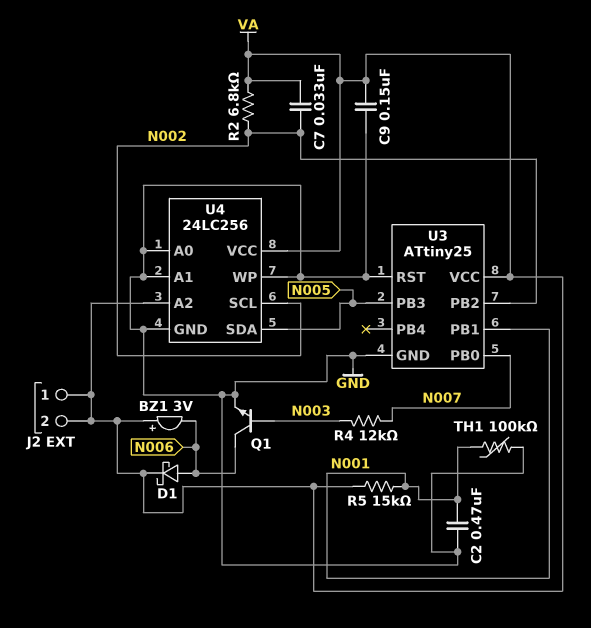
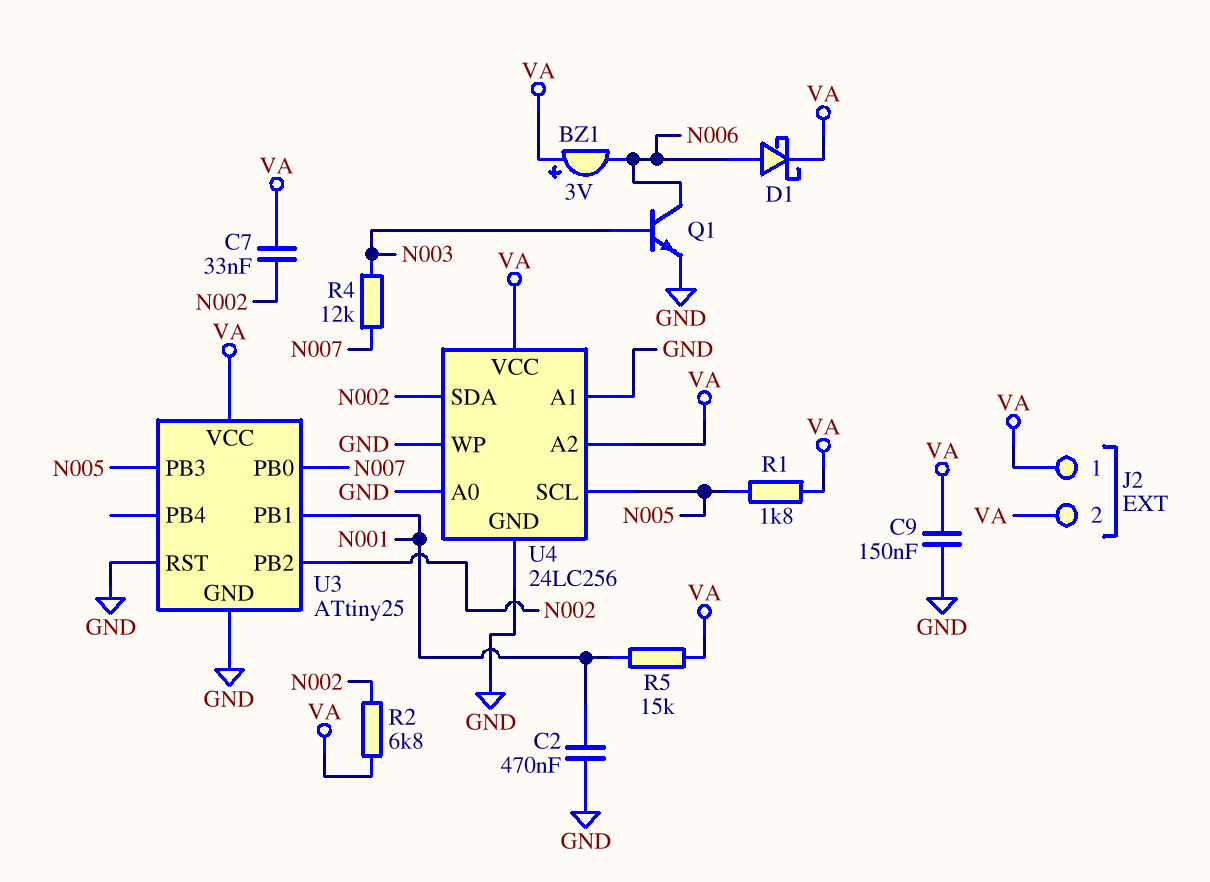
R1: none -> 1.8k (N005, VA)
TH1: 100k (GND, N001) -> none
U4 pin SCL: N002 -> N005
U4 pin SDA: N005 -> N002

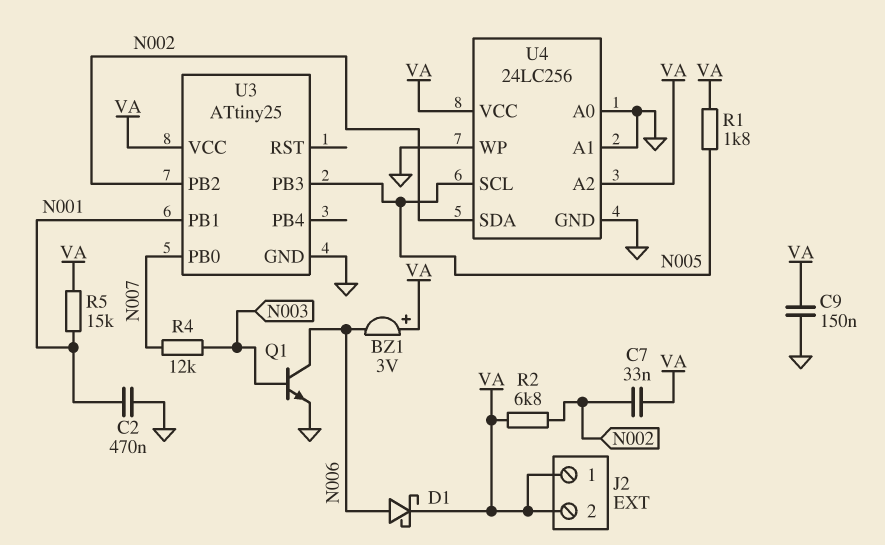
U3 pin RST: GND -> none

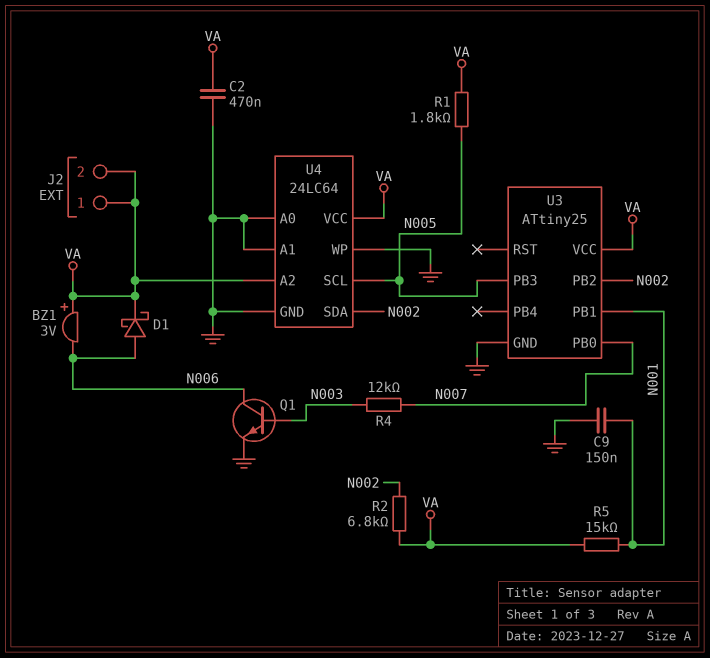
C2: 470nF (GND, N001) -> 470nF (GND, VA)
C7: 33nF (N002, VA) -> none
C9: 150nF (GND, VA) -> 150nF (GND, N001)
U4: 24LC256 -> 24LC64

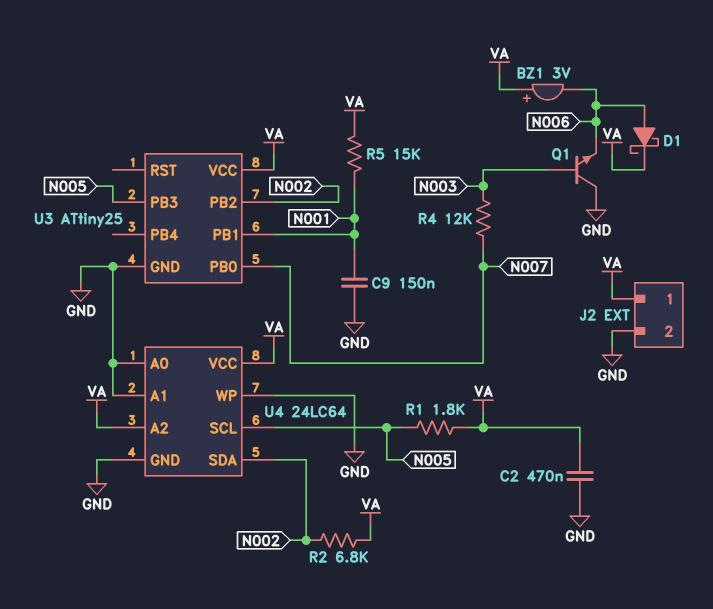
J2 pin 2: VA -> GND
Q1: NPN (B N003, C N006, E GND) -> NPN (B N003, C GND, E N006)

